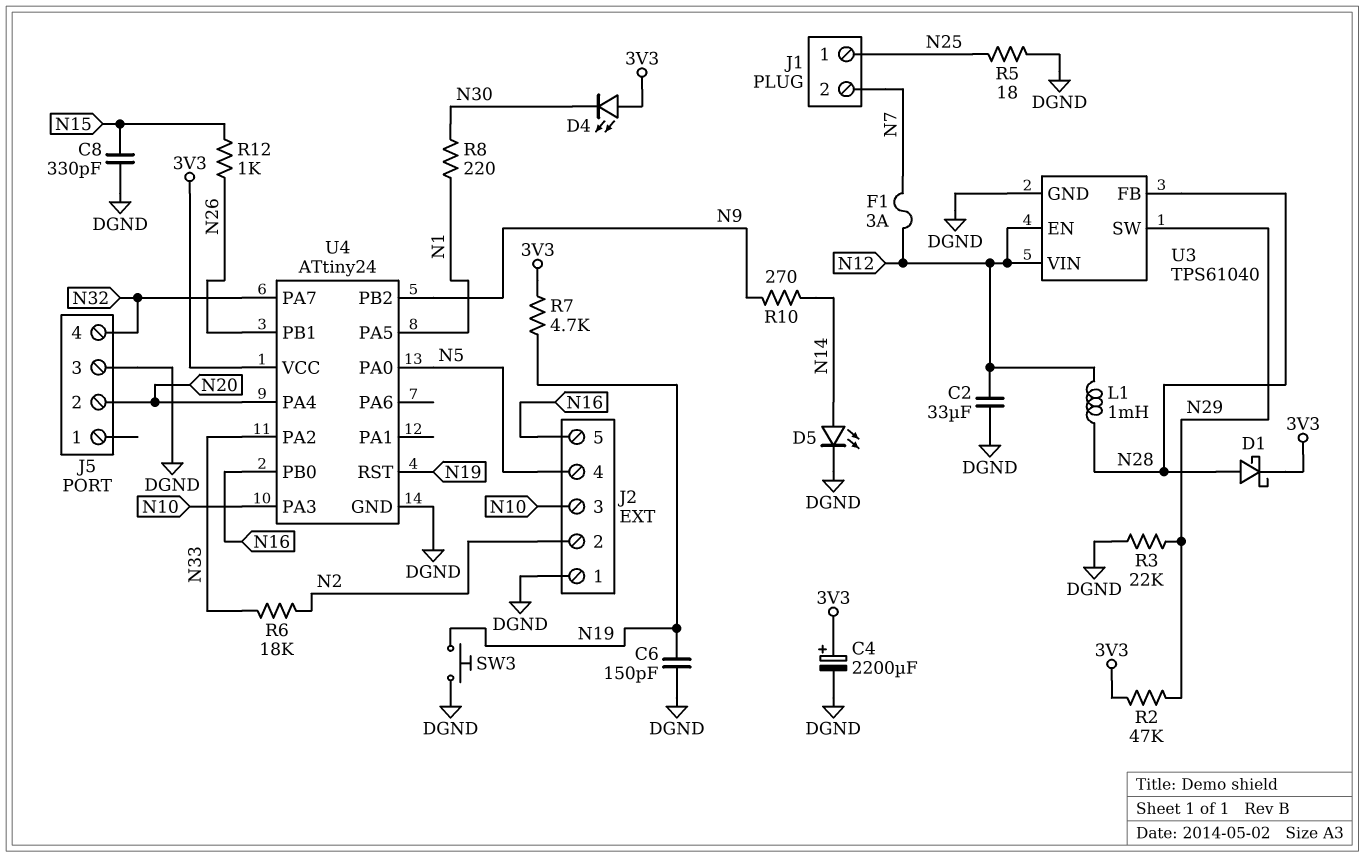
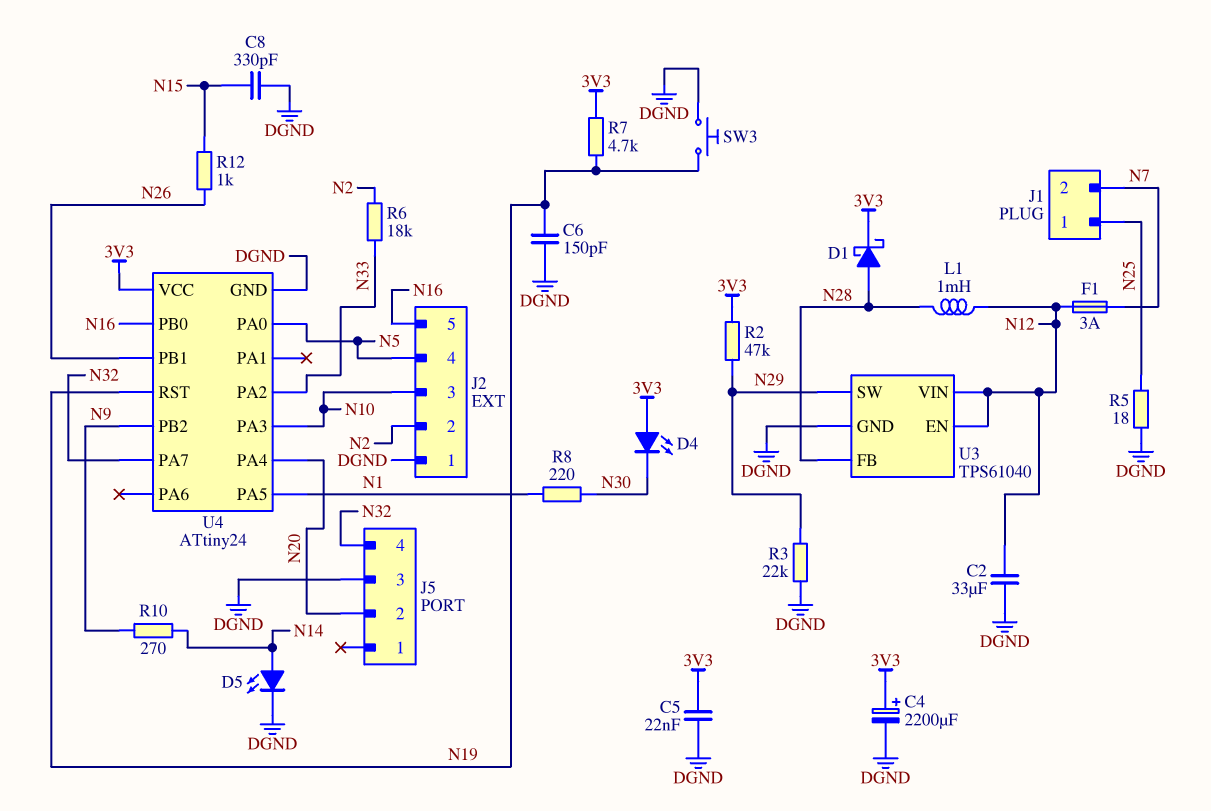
C5: none -> 22nF (3V3, DGND)

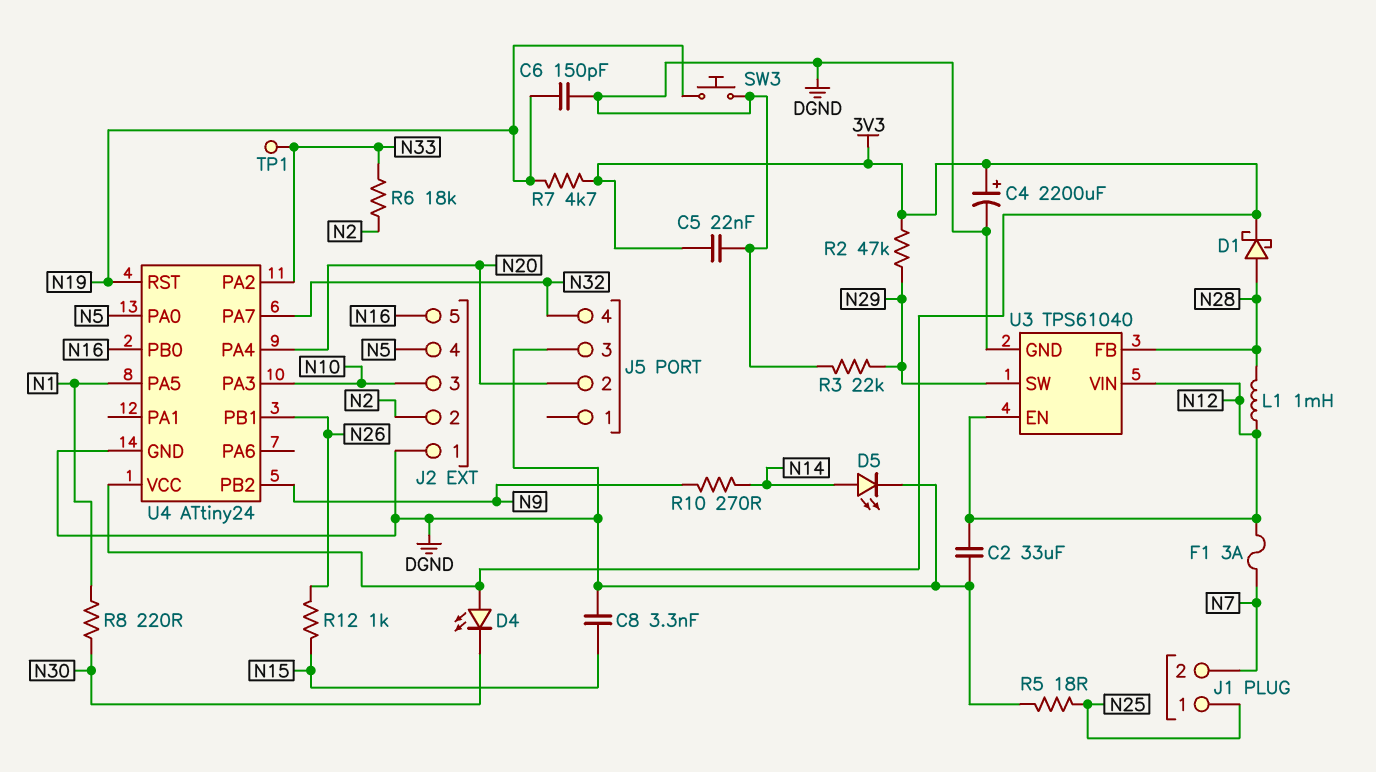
C8: 330pF (DGND, N15) -> 3.3nF (DGND, N15)
TP1: none -> test point (N33)

